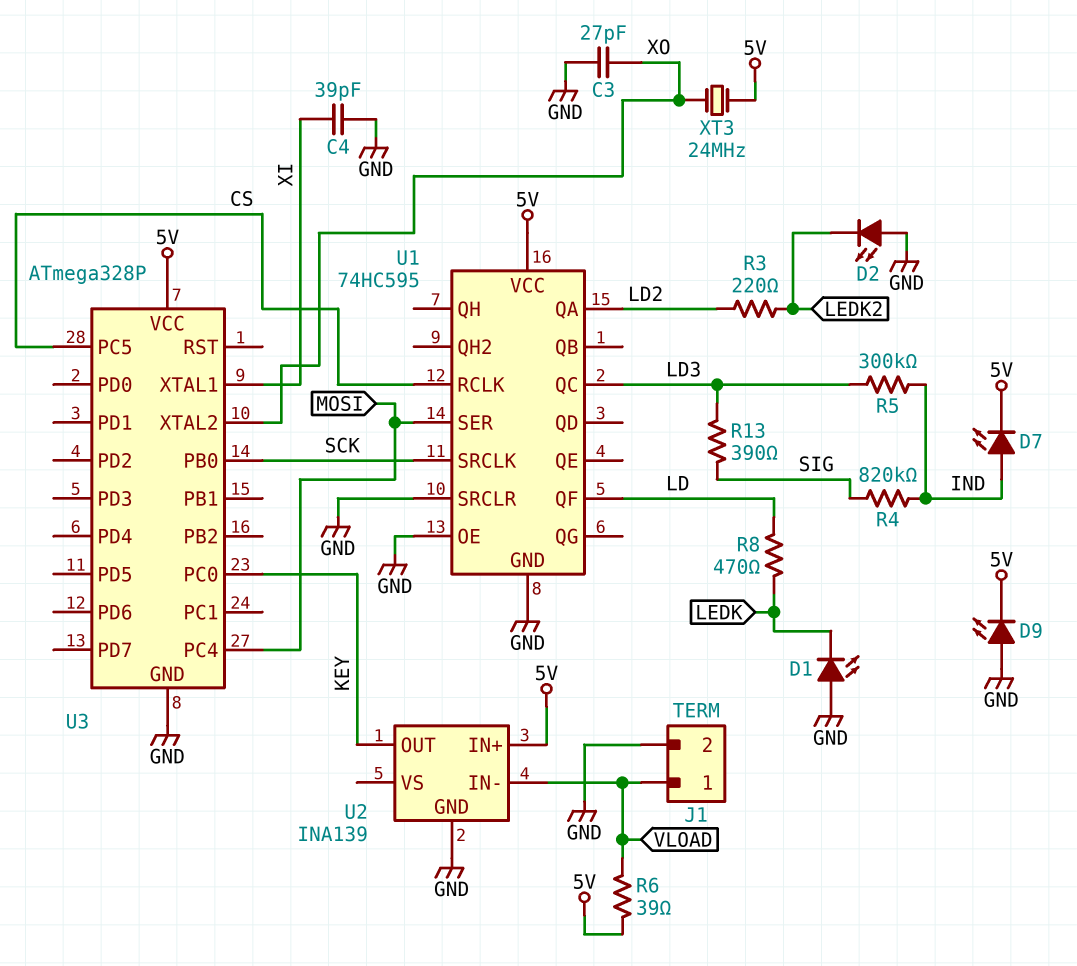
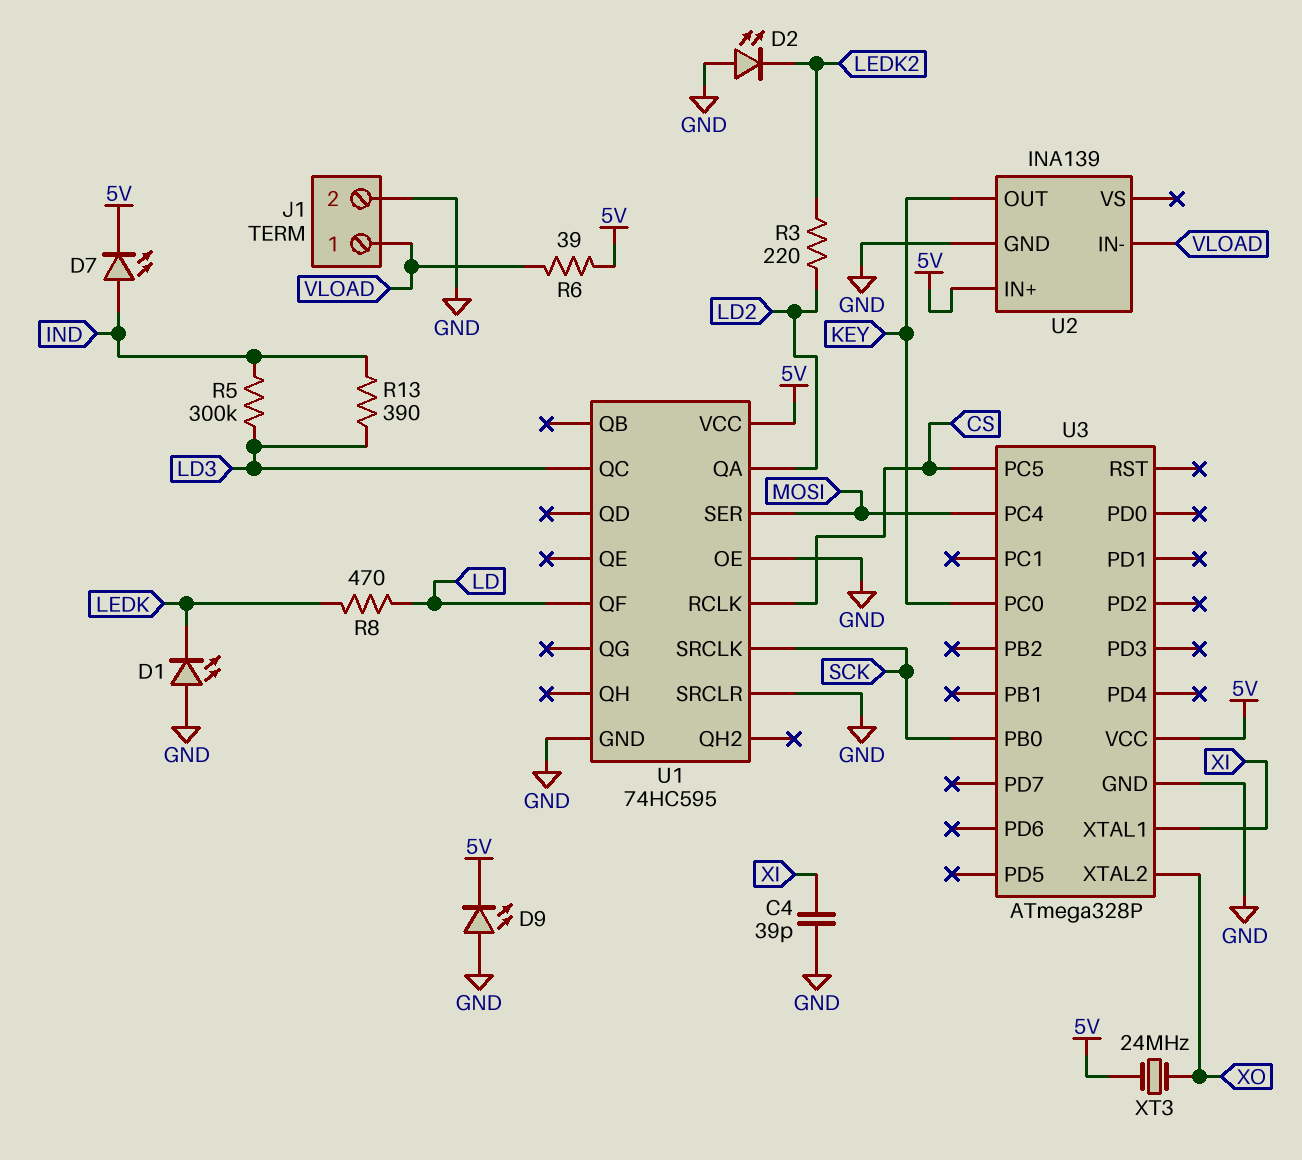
C3: 27pF (GND, XO) -> none
R4: 820k (IND, SIG) -> none
R13: 390 (LD3, SIG) -> 390 (IND, LD3)

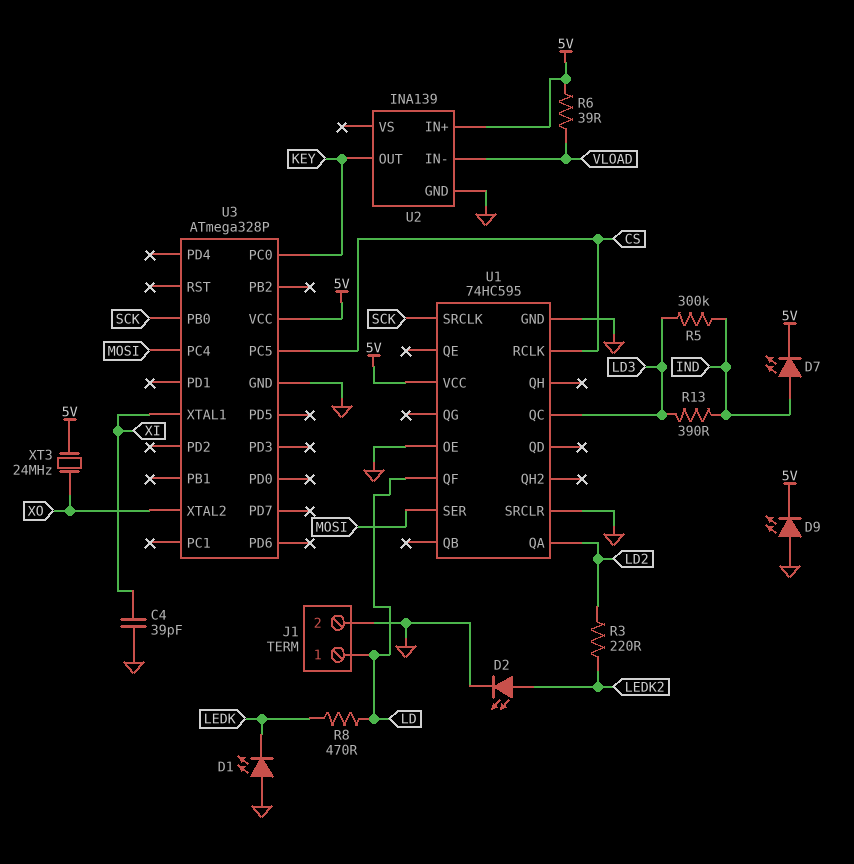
D2: LED (A GND, K LEDK2) -> LED (A LEDK2, K GND)
J1 pin 1: VLOAD -> LD

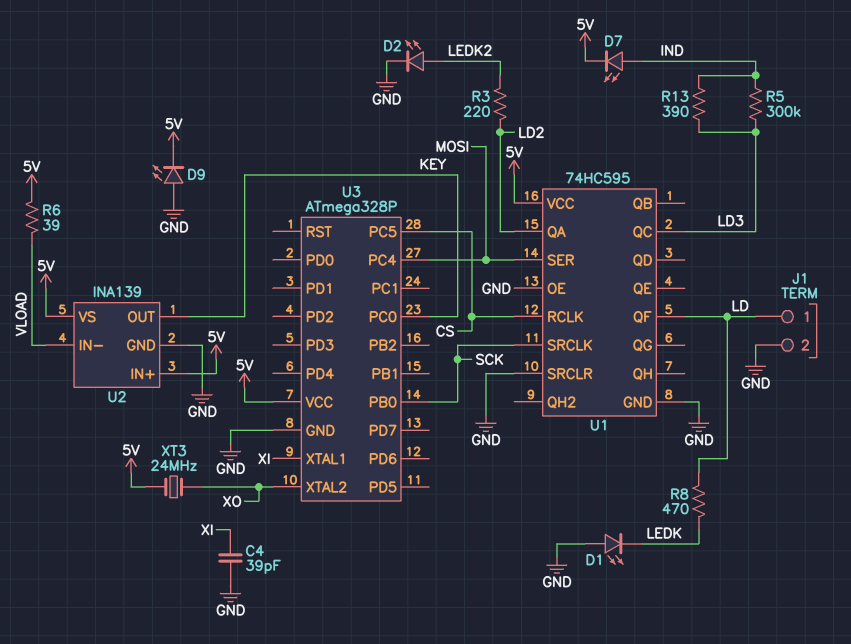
U2 pin VS: none -> 5V

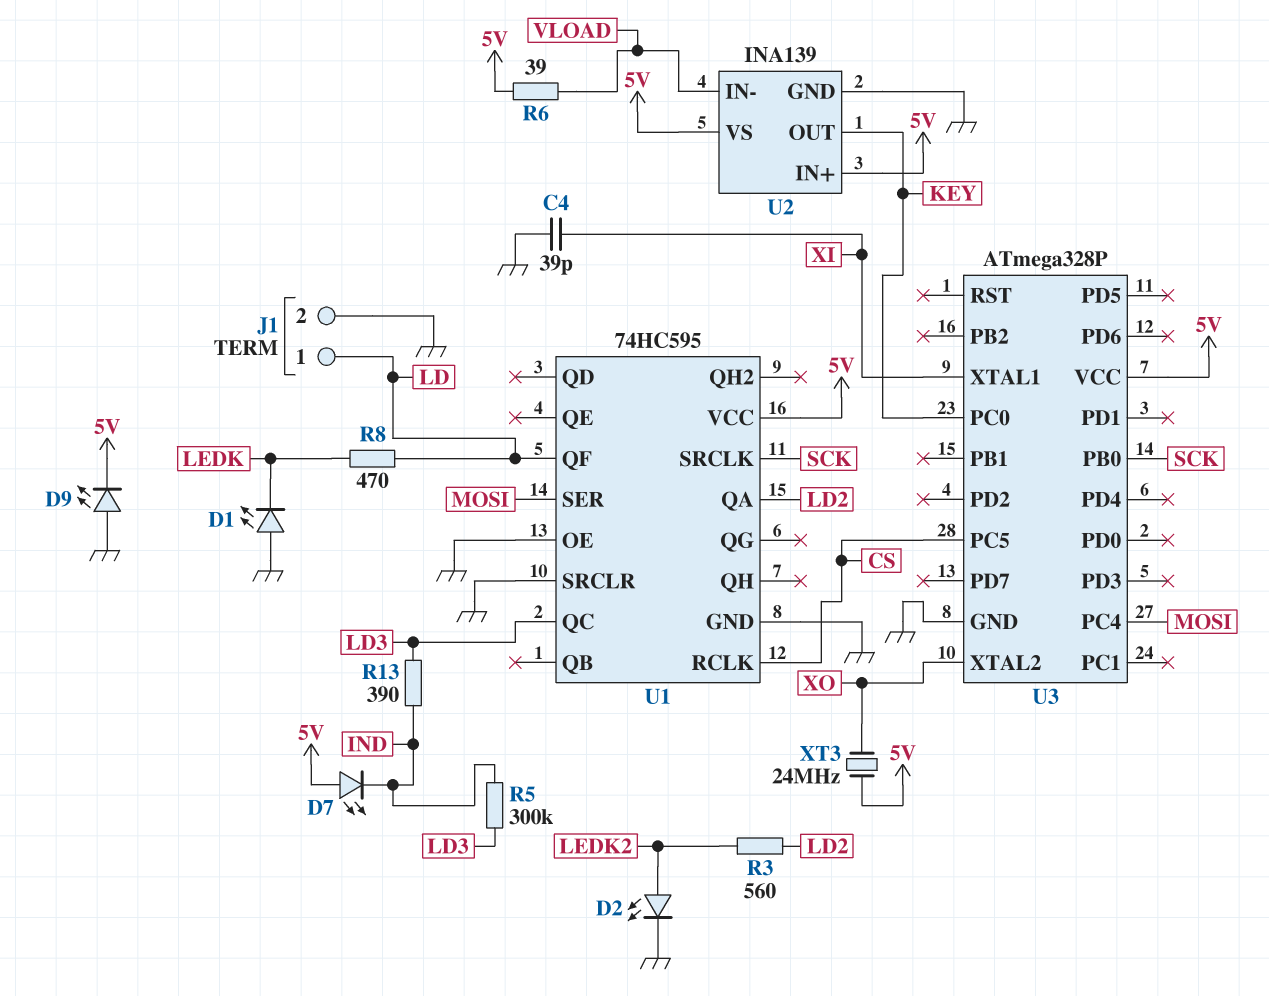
D7: LED (A IND, K 5V) -> LED (A 5V, K IND)
R3: 220 (LD2, LEDK2) -> 560 (LD2, LEDK2)

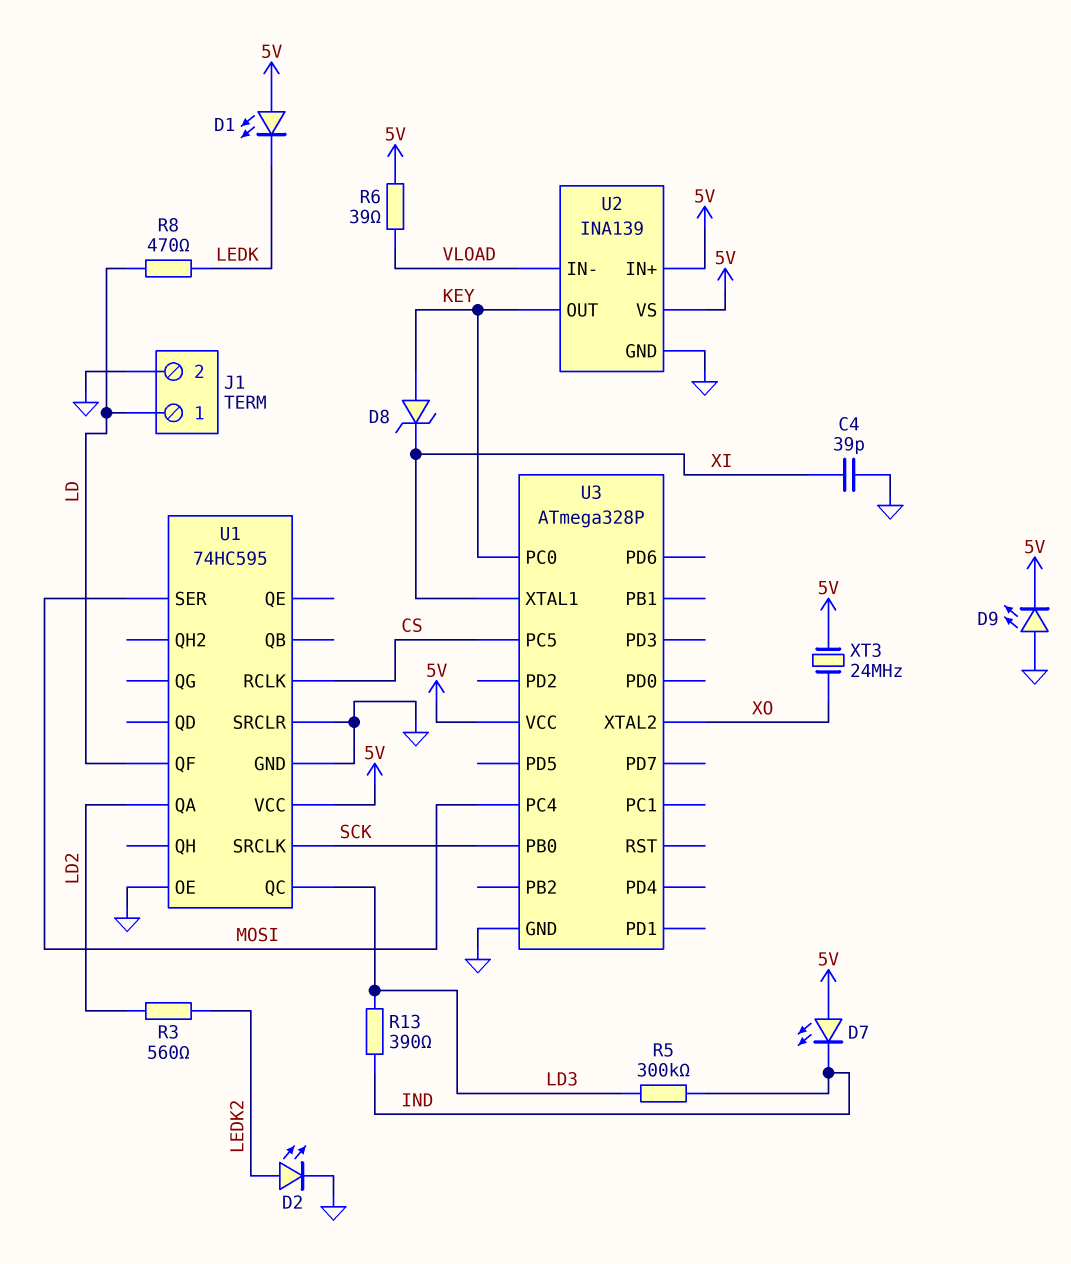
D1: LED (A GND, K LEDK) -> LED (A 5V, K LEDK)
D8: none -> zener (A KEY, K XI)

